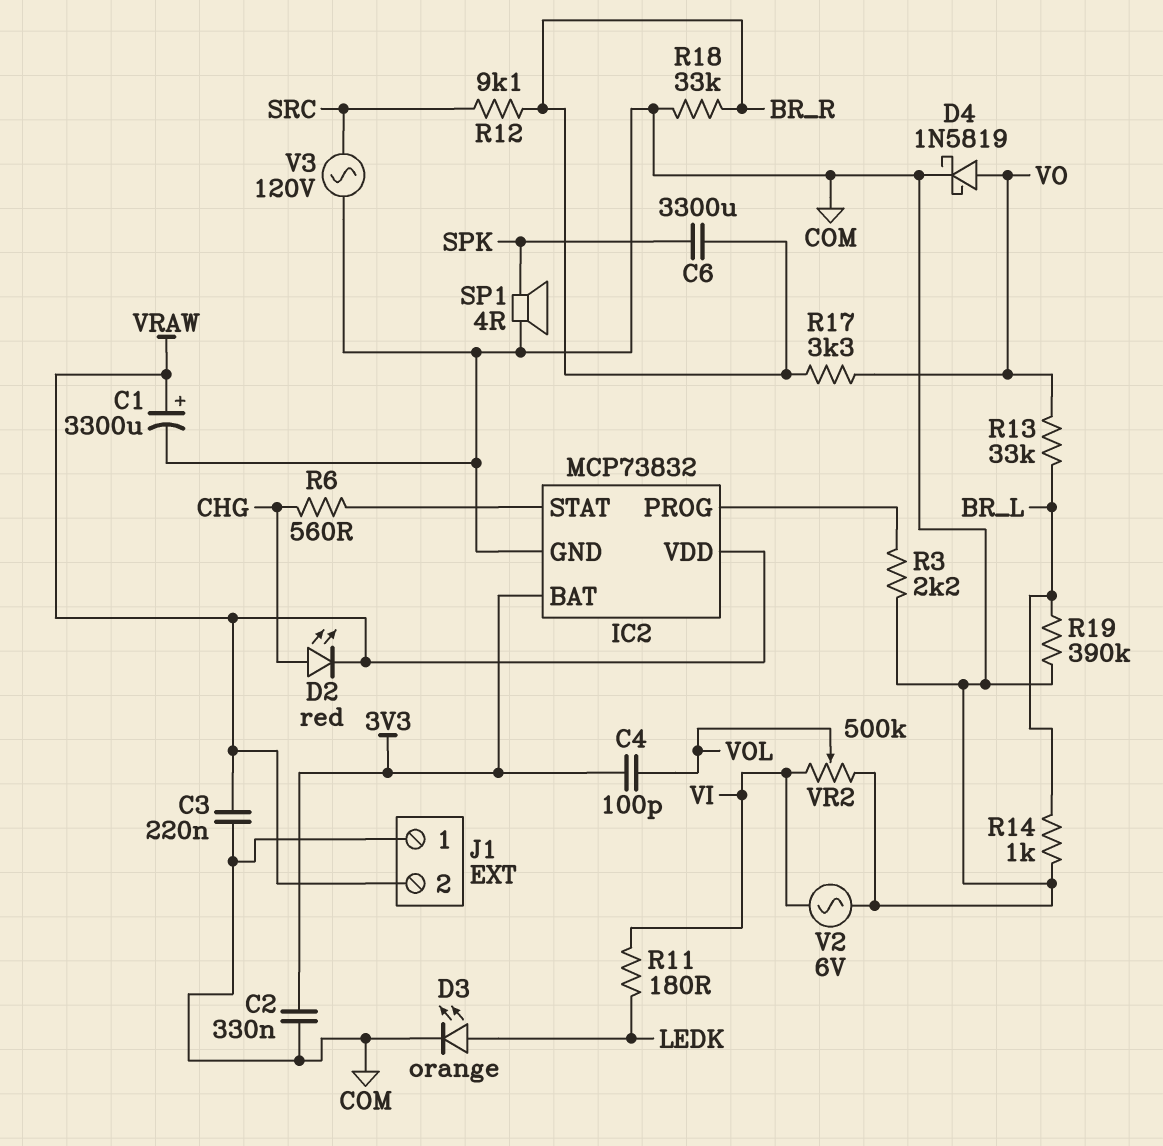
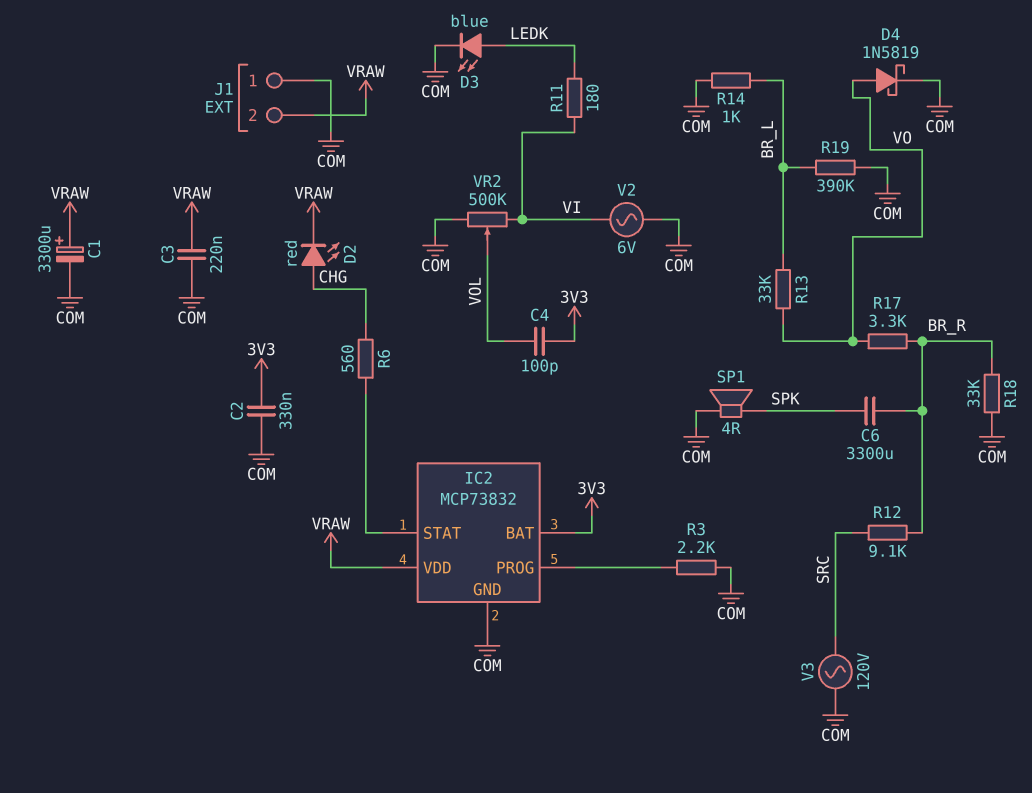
D3: LED orange (A LEDK, K COM) -> LED blue (A LEDK, K COM)

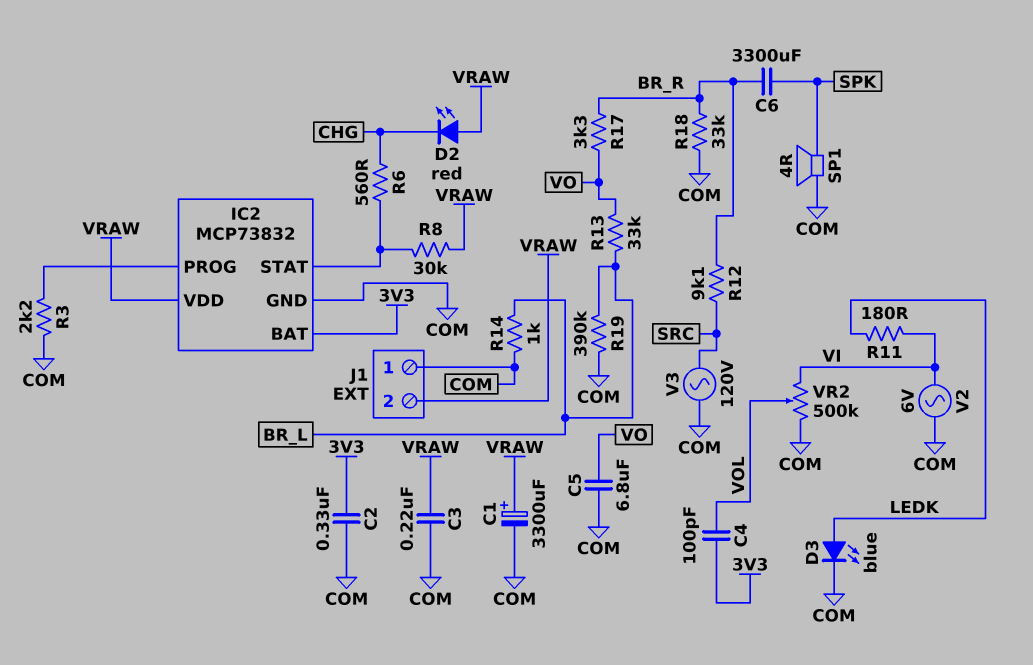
C5: none -> 6.8uF (COM, VO)
D2: LED red (A CHG, K VRAW) -> LED red (A VRAW, K CHG)
D4: schottky 1N5819 (A VO, K COM) -> none
R8: none -> 30k (IC2/STAT, VRAW)

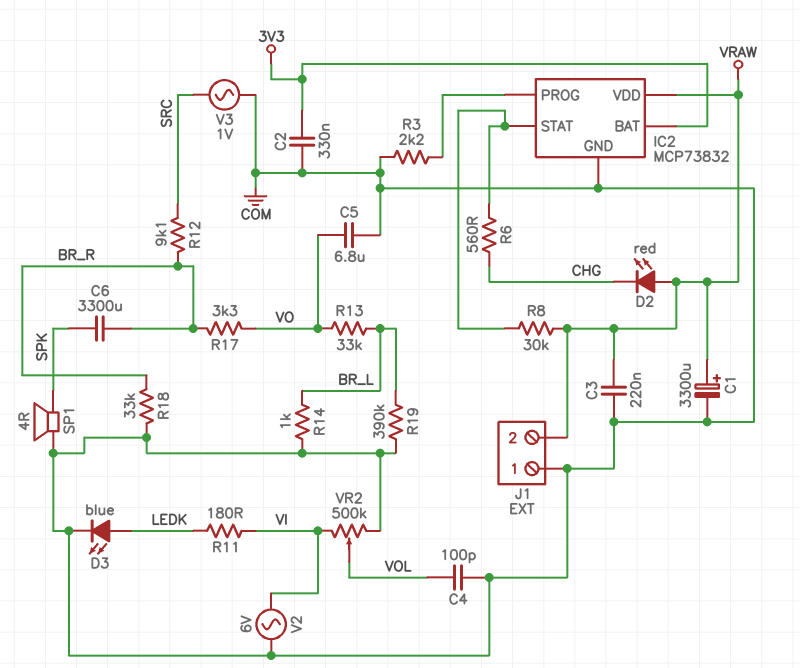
C4: 100pF (3V3, VOL) -> 100pF (COM, VOL)
V3: AC 120V (COM, SRC) -> AC 1V (COM, SRC)

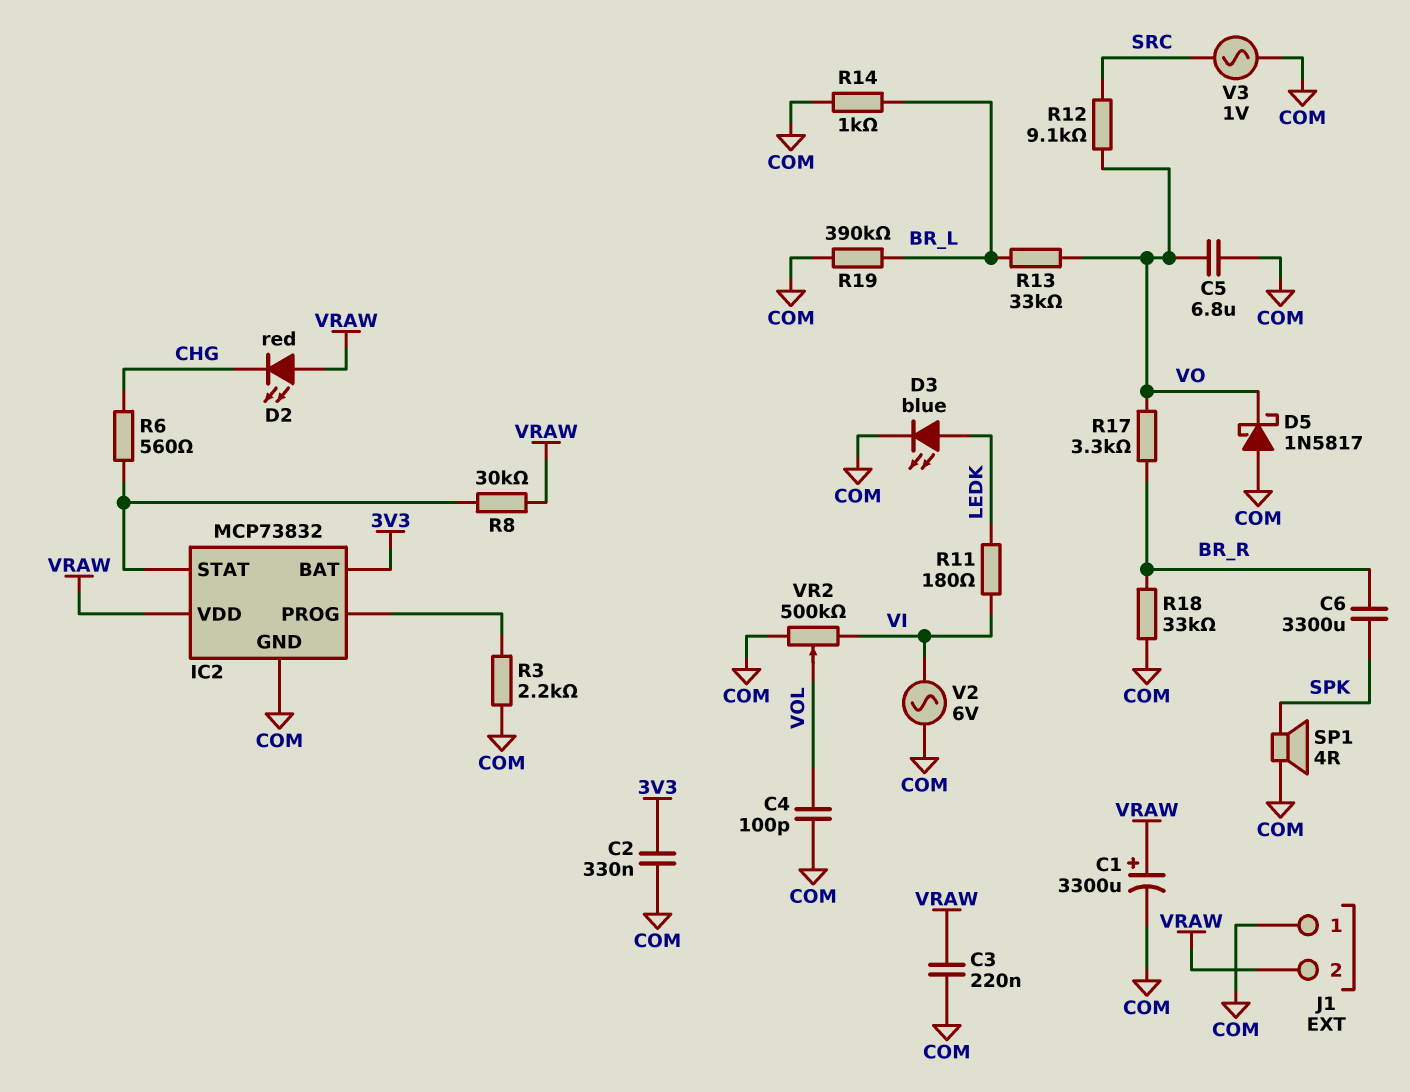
D5: none -> schottky 1N5817 (A COM, K VO)
R12: 9.1k (BR_R, SRC) -> 9.1k (SRC, VO)

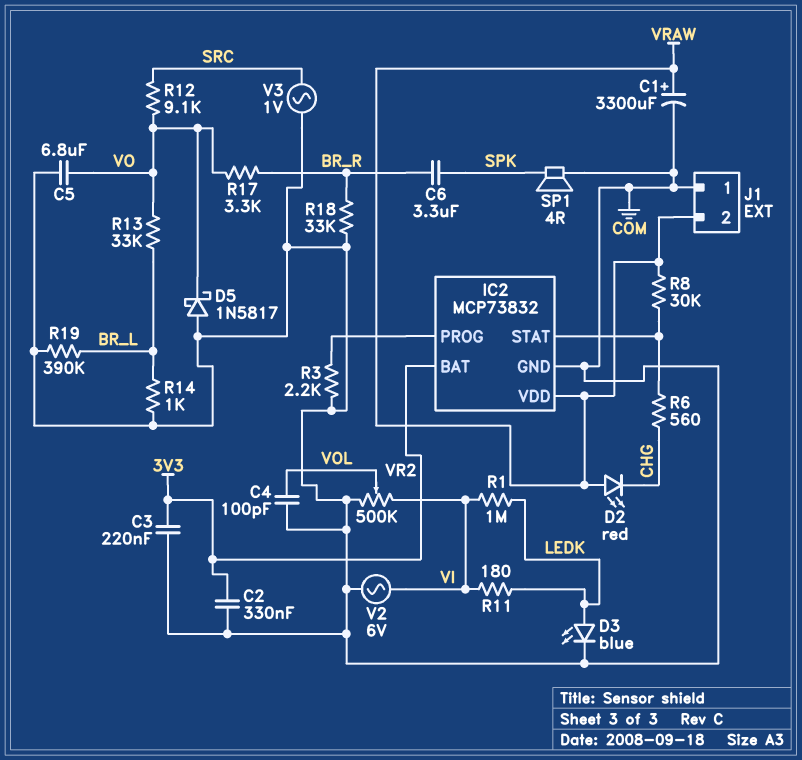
C3: 220nF (COM, VRAW) -> 220nF (3V3, COM)
C6: 3300uF (BR_R, SPK) -> 3.3uF (BR_R, SPK)
R1: none -> 1M (LEDK, VI)

